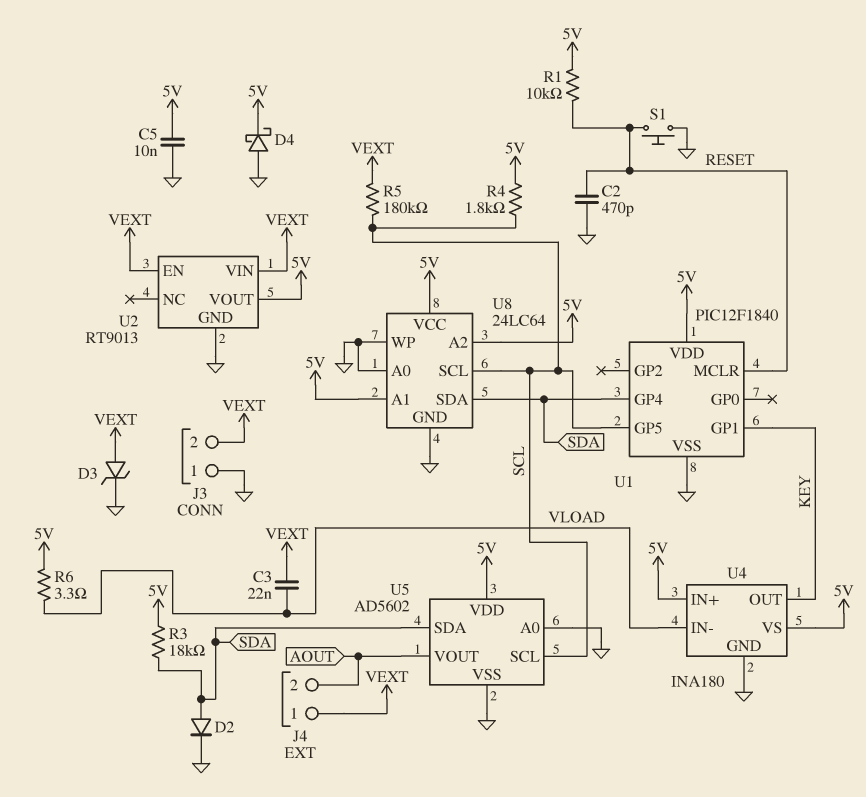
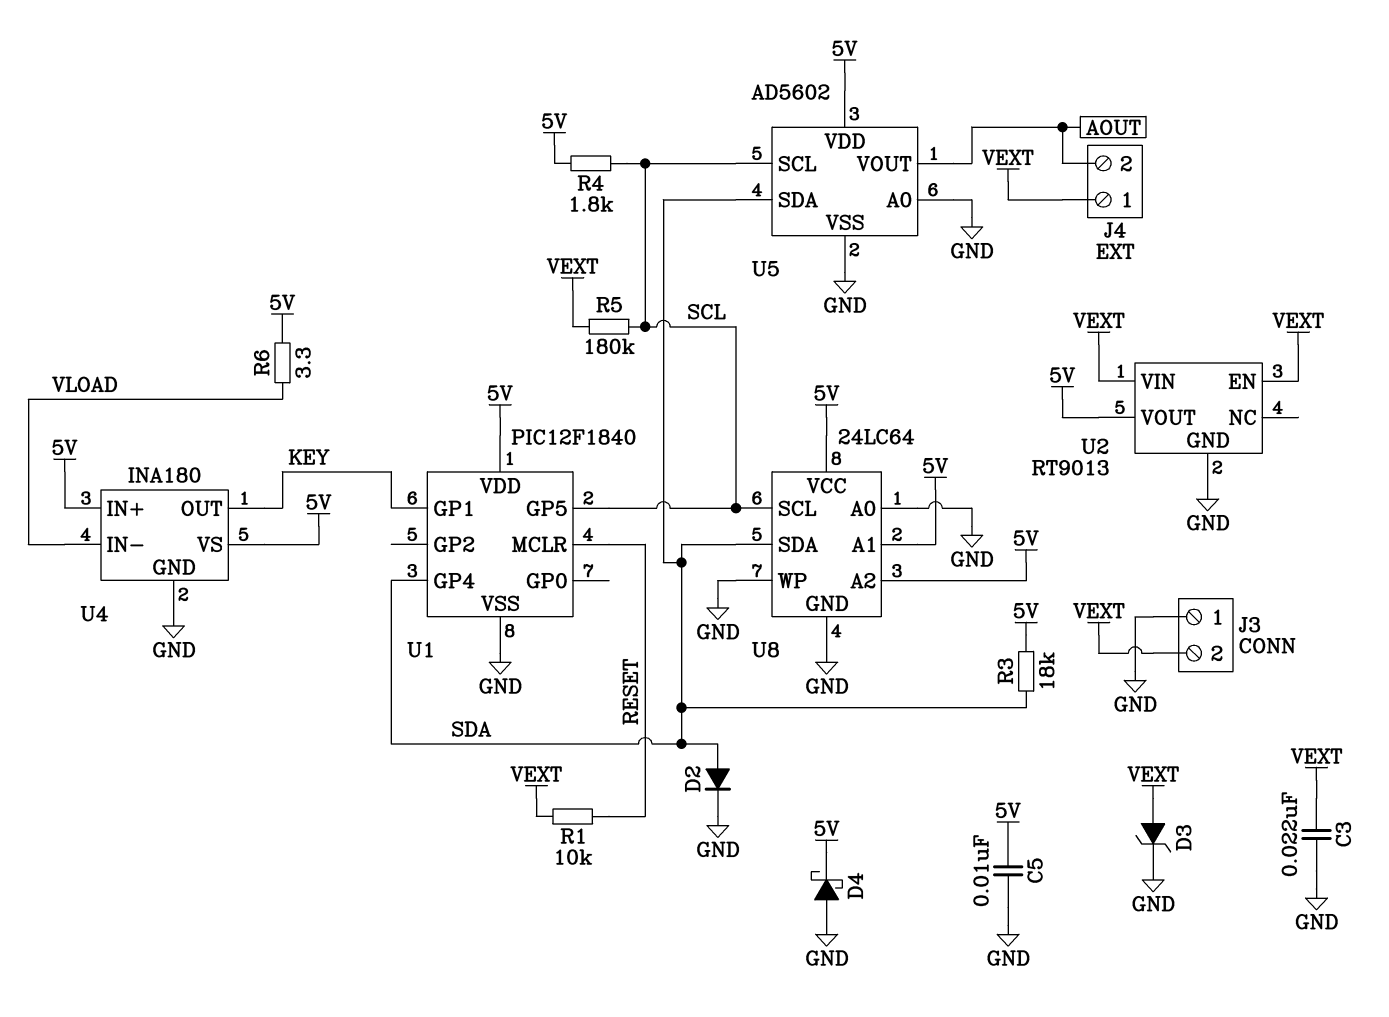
C2: 470pF (GND, RESET) -> none
C3: 22nF (VEXT, VLOAD) -> 22nF (GND, VEXT)
R1: 10k (5V, RESET) -> 10k (RESET, VEXT)
S1: button (GND, RESET) -> none

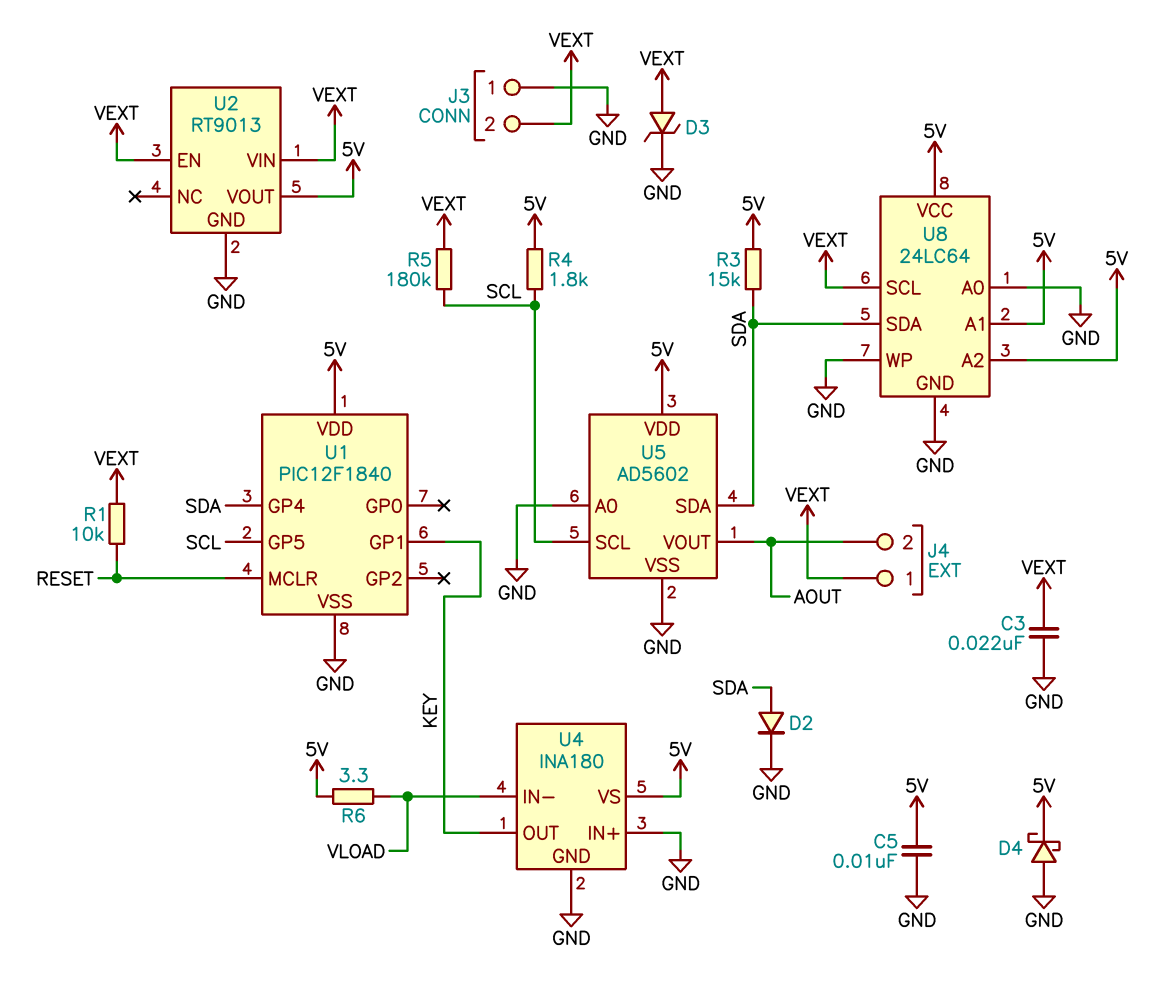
R3: 18k (5V, SDA) -> 15k (5V, SDA)
U4 pin IN+: 5V -> GND
U8 pin SCL: SCL -> VEXT

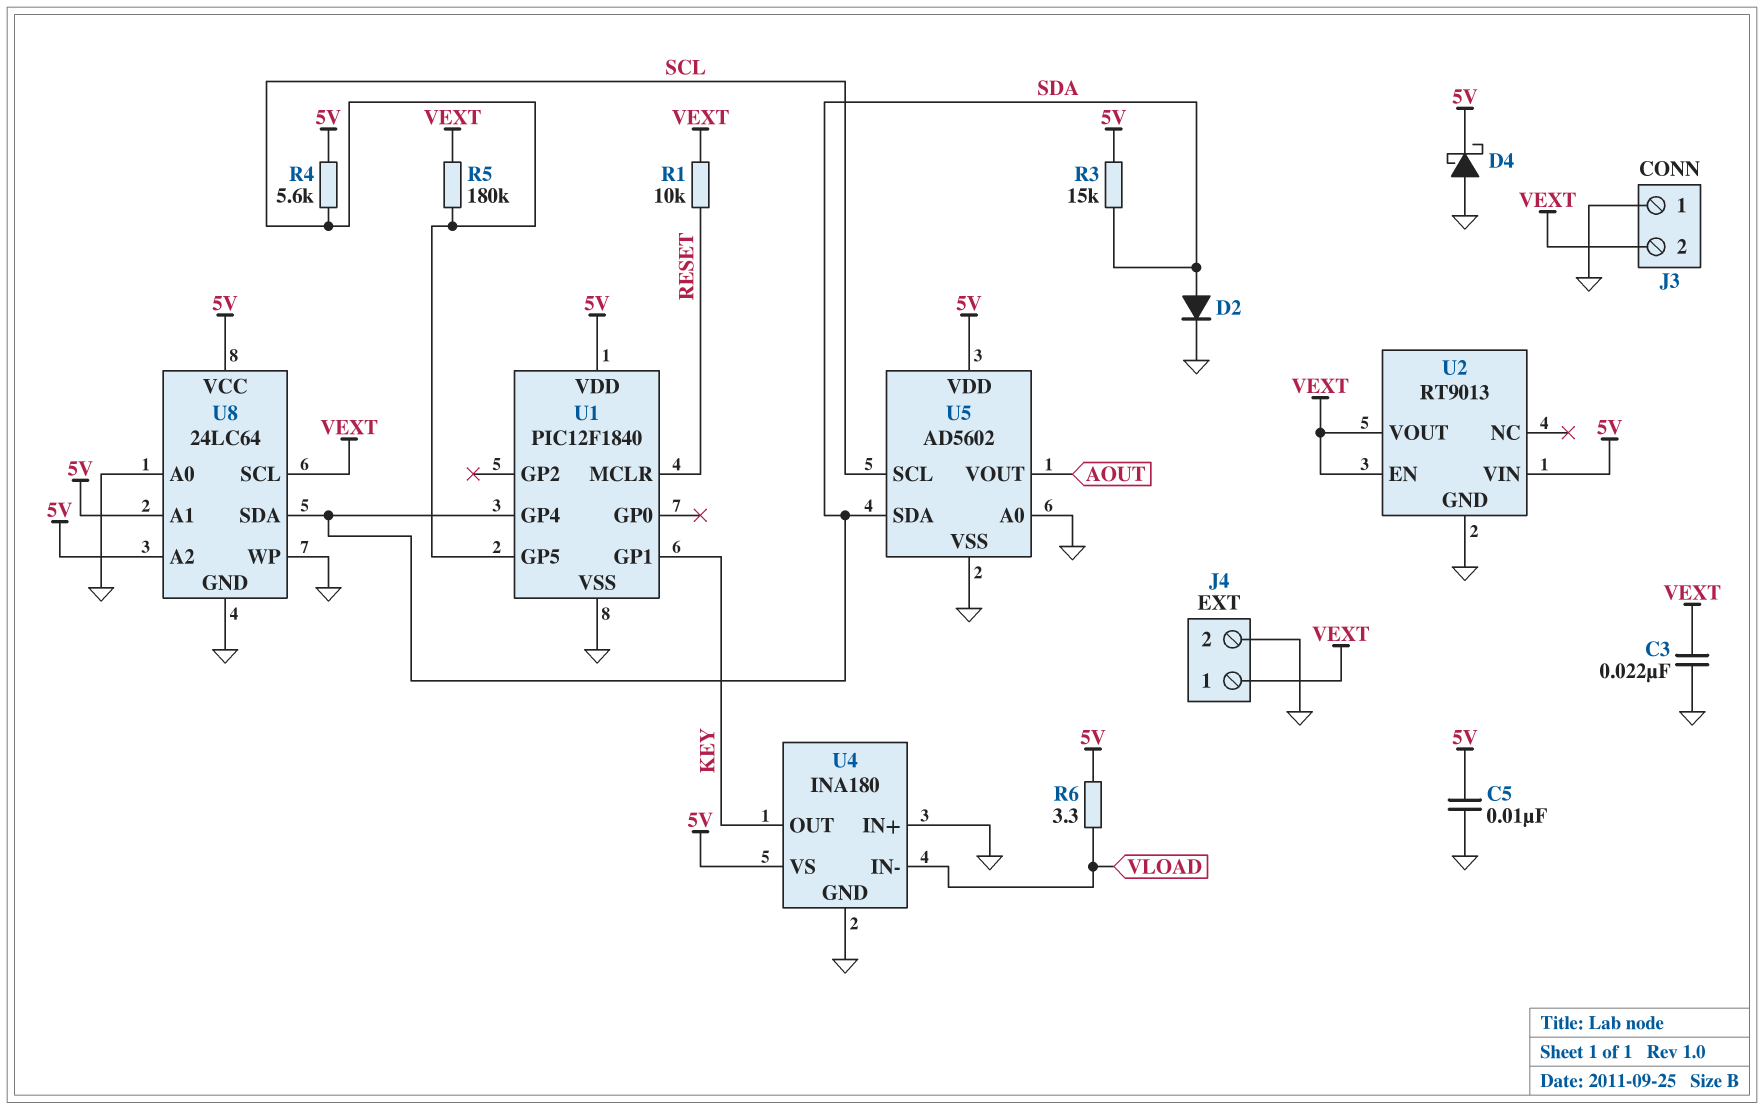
D3: zener (A VEXT, K GND) -> none
J4 pin 2: AOUT -> GND
R4: 1.8k (5V, SCL) -> 5.6k (5V, SCL)
U2 pin VIN: VEXT -> 5V
U2 pin VOUT: 5V -> VEXT

